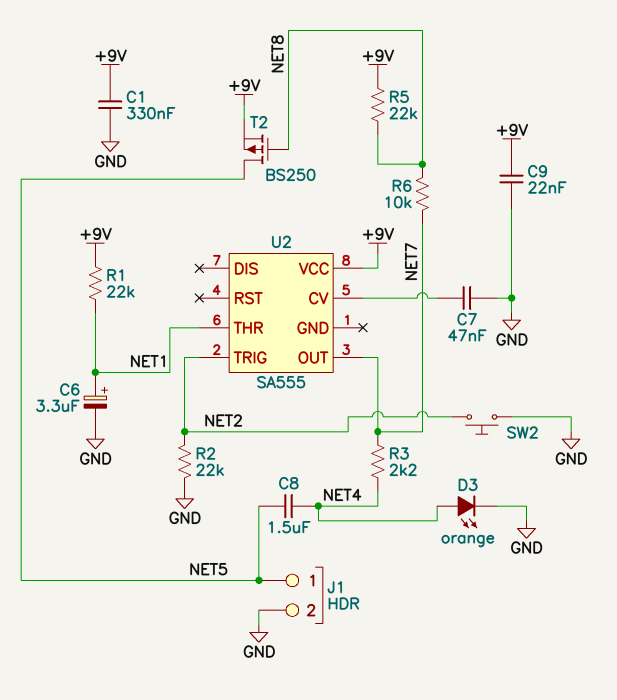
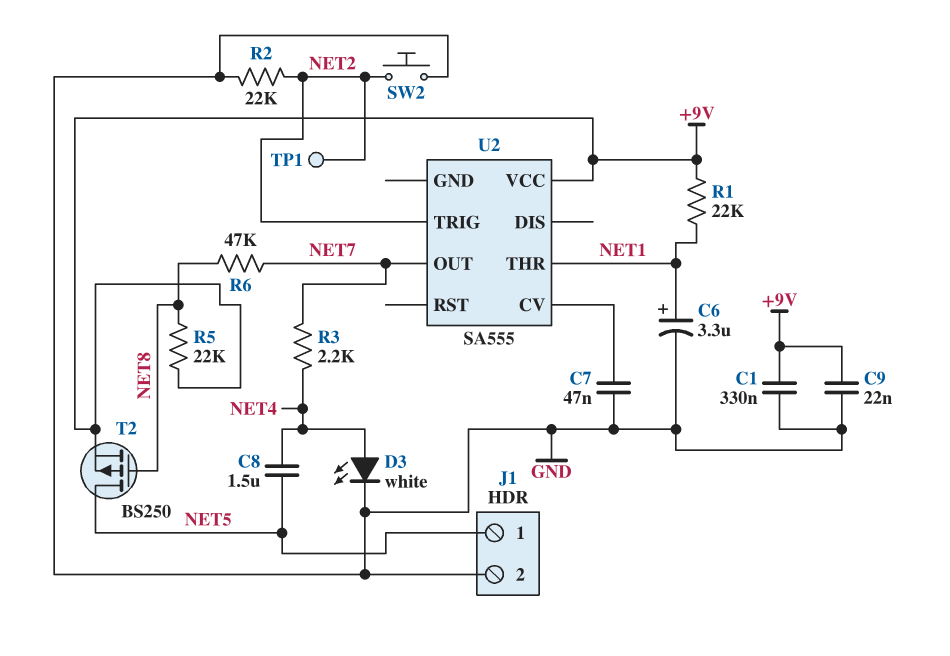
D3: LED orange (A NET4, K GND) -> LED white (A NET4, K GND)
R6: 10k (NET7, NET8) -> 47k (NET7, NET8)
TP1: none -> test point (NET2)

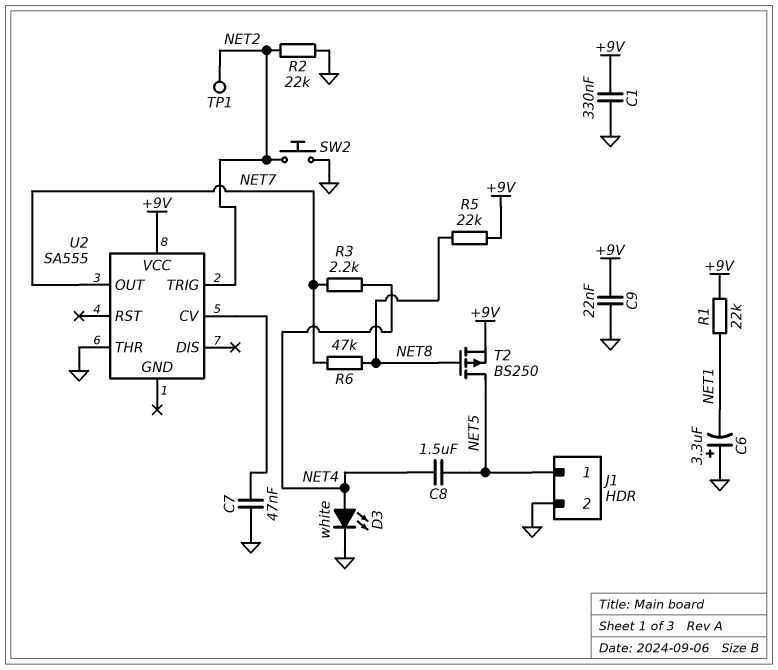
C6: 3.3uF (plus NET1, minus GND) -> 3.3uF (plus GND, minus NET1)
U2 pin THR: NET1 -> GND

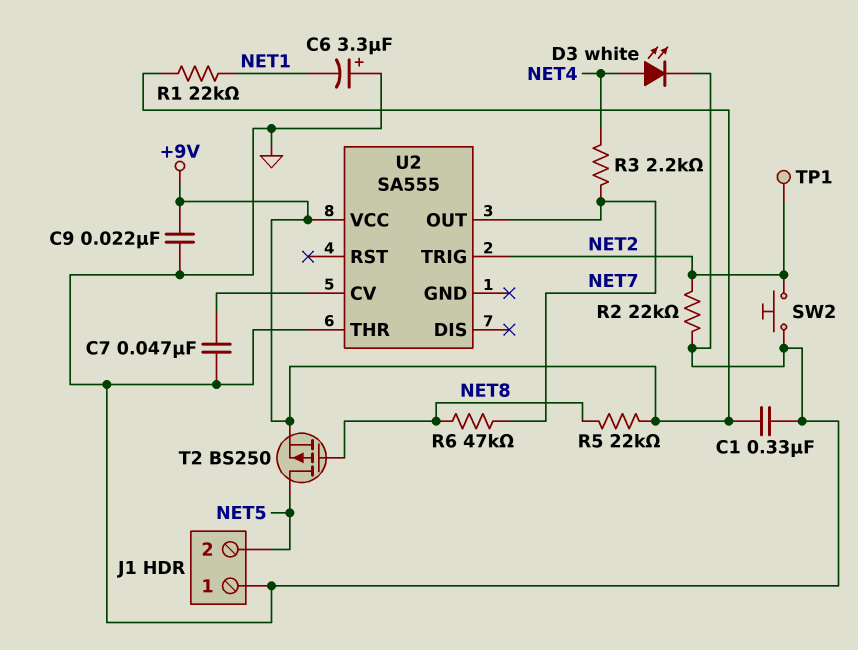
C8: 1.5uF (NET4, NET5) -> none
J1 pin 1: NET5 -> GND
J1 pin 2: GND -> NET5

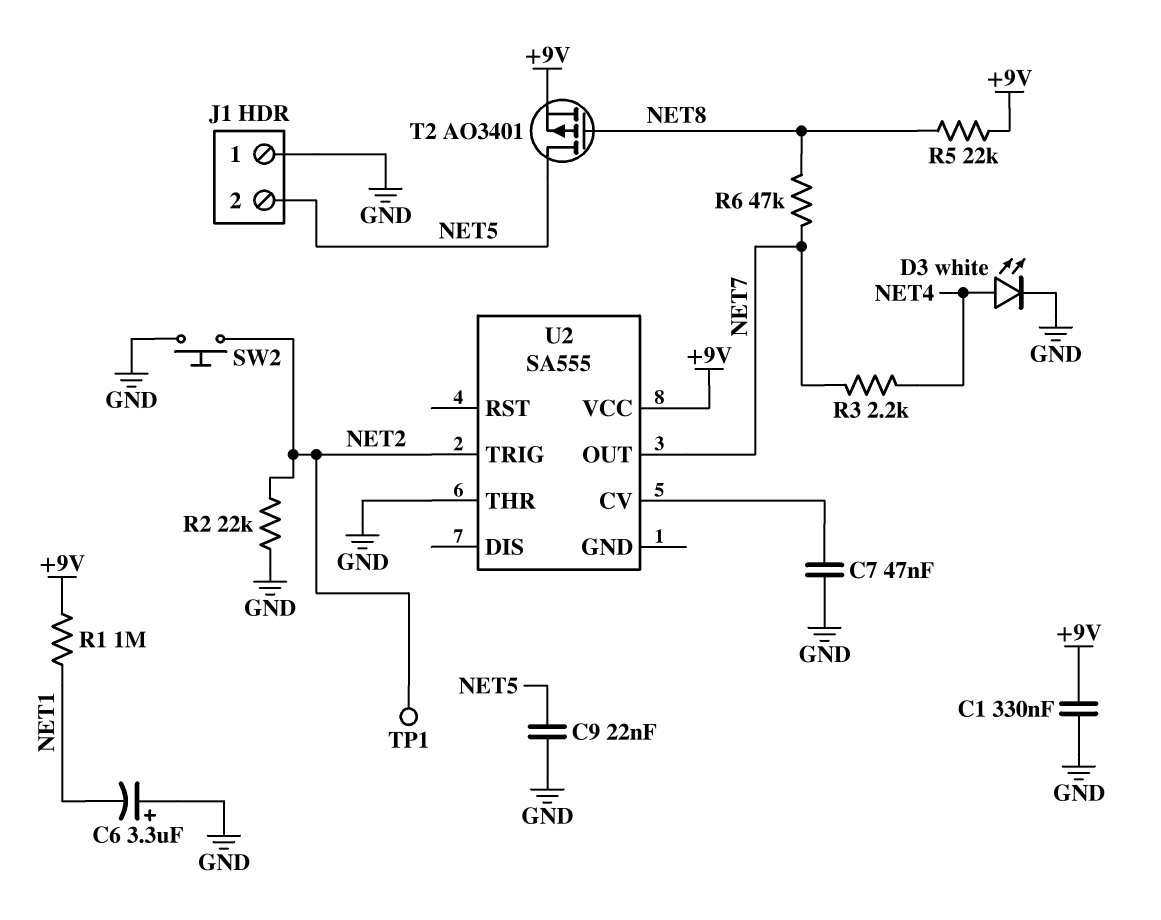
C9: 22nF (+9V, GND) -> 22nF (GND, NET5)
R1: 22k (+9V, NET1) -> 1M (+9V, NET1)
T2: PMOS BS250 (G NET8, D NET5, S +9V) -> PMOS AO3401 (G NET8, D NET5, S +9V)

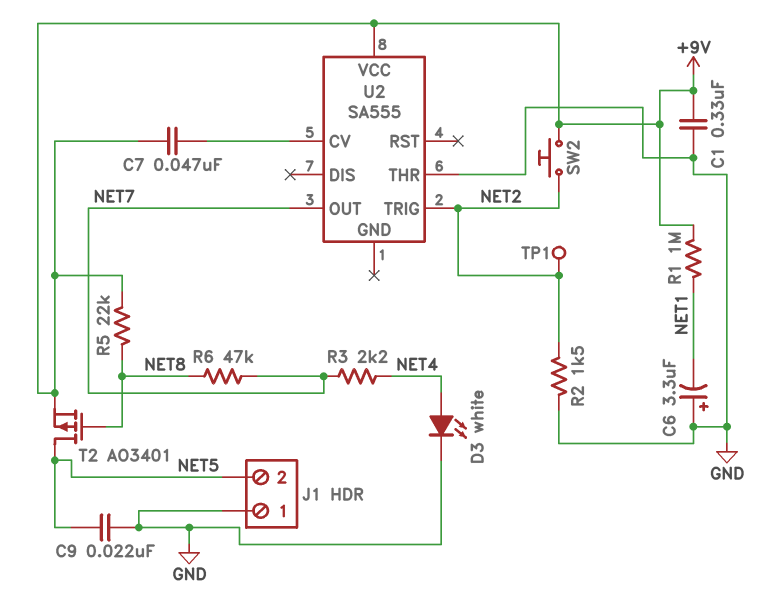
C7: 47nF (GND, U2/CV) -> 47nF (+9V, U2/CV)
R2: 22k (GND, NET2) -> 1.5k (GND, NET2)
SW2: button (GND, NET2) -> button (+9V, NET2)

